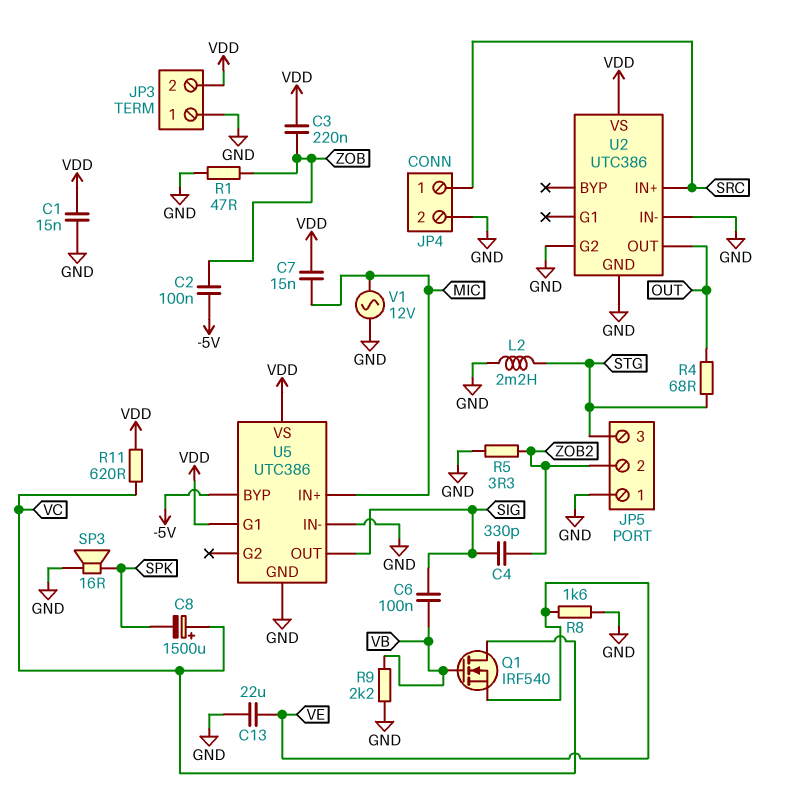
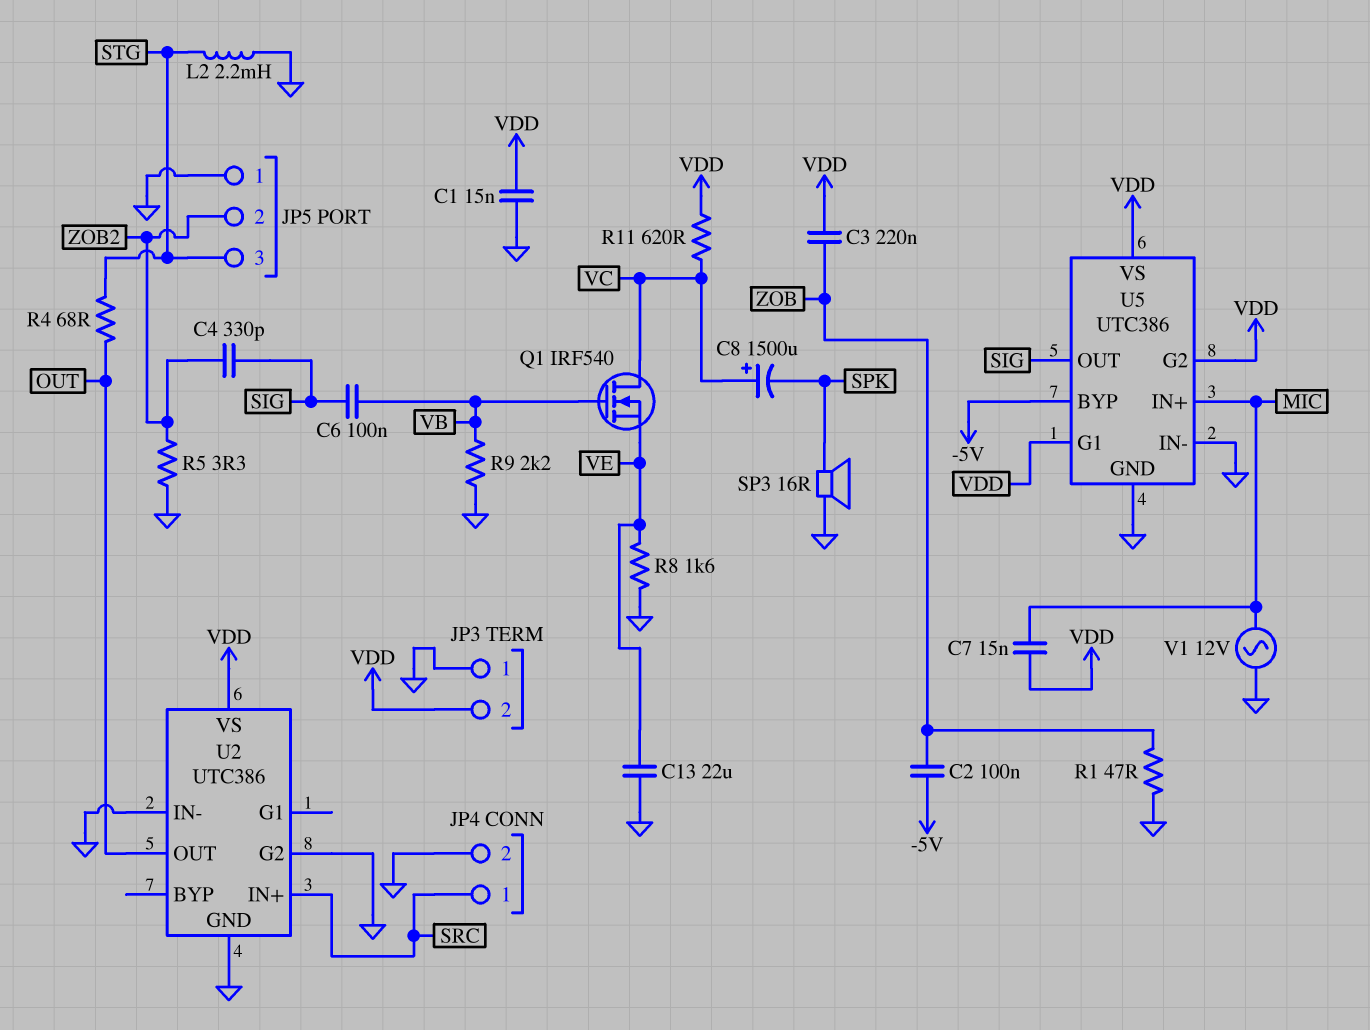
U5 pin G2: none -> VDD

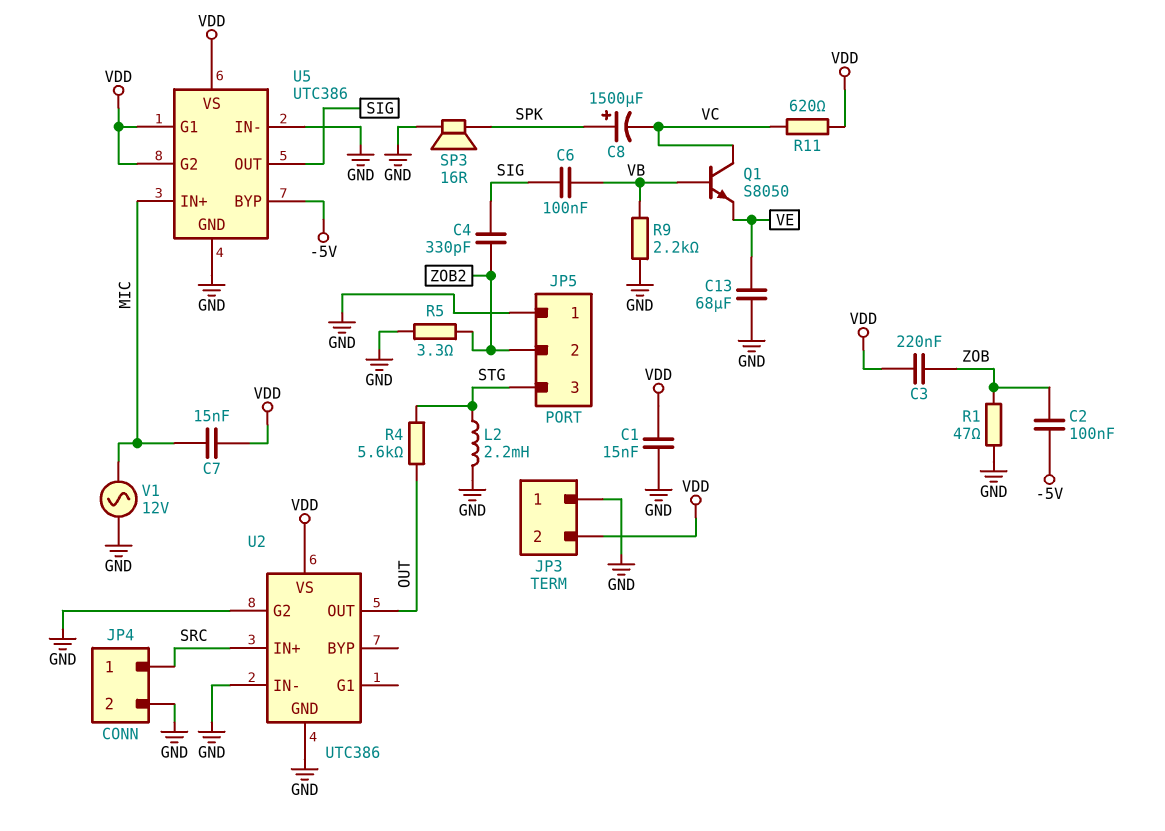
C8: 1500uF (plus VC, minus SPK) -> 1500uF (plus SPK, minus VC)
C13: 22uF (GND, VE) -> 68uF (GND, VE)
Q1: NMOS IRF540 (G VB, D VC, S VE) -> NPN S8050 (B VB, C VC, E VE)
R4: 68 (OUT, STG) -> 5.6k (OUT, STG)
R8: 1.6k (GND, VE) -> none

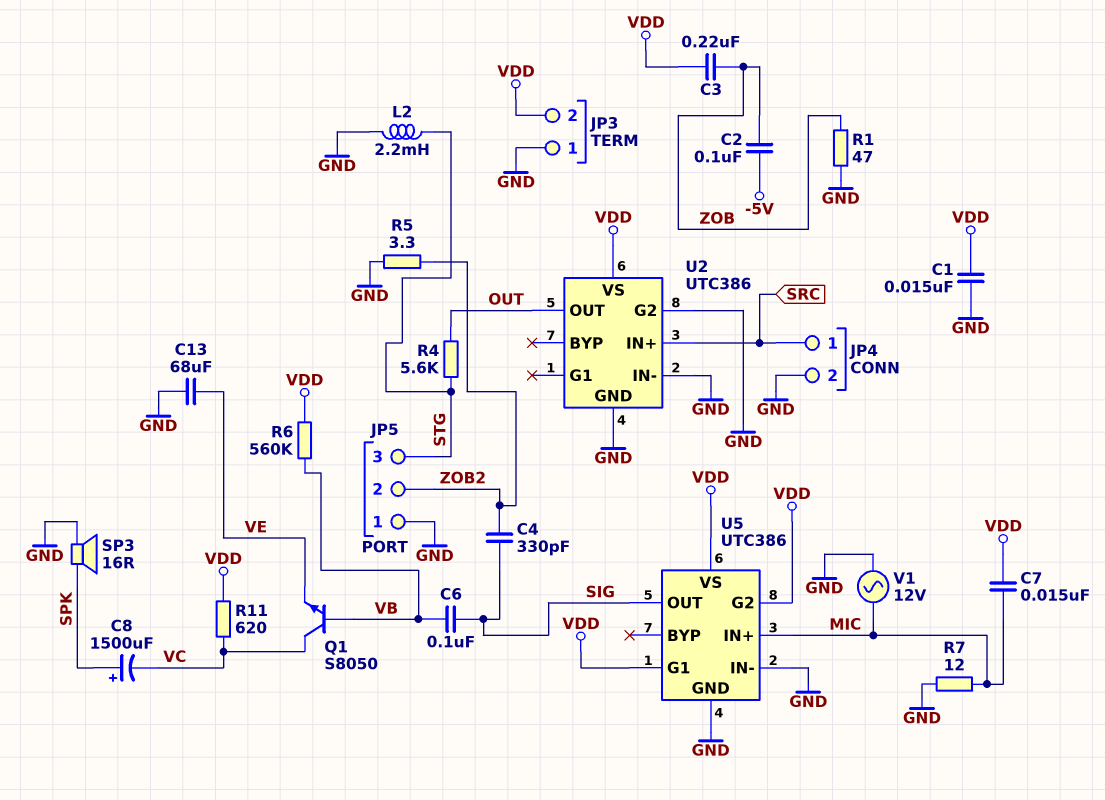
R6: none -> 560k (VB, VDD)
R7: none -> 12 (GND, MIC)
R9: 2.2k (GND, VB) -> none
U5 pin BYP: -5V -> none

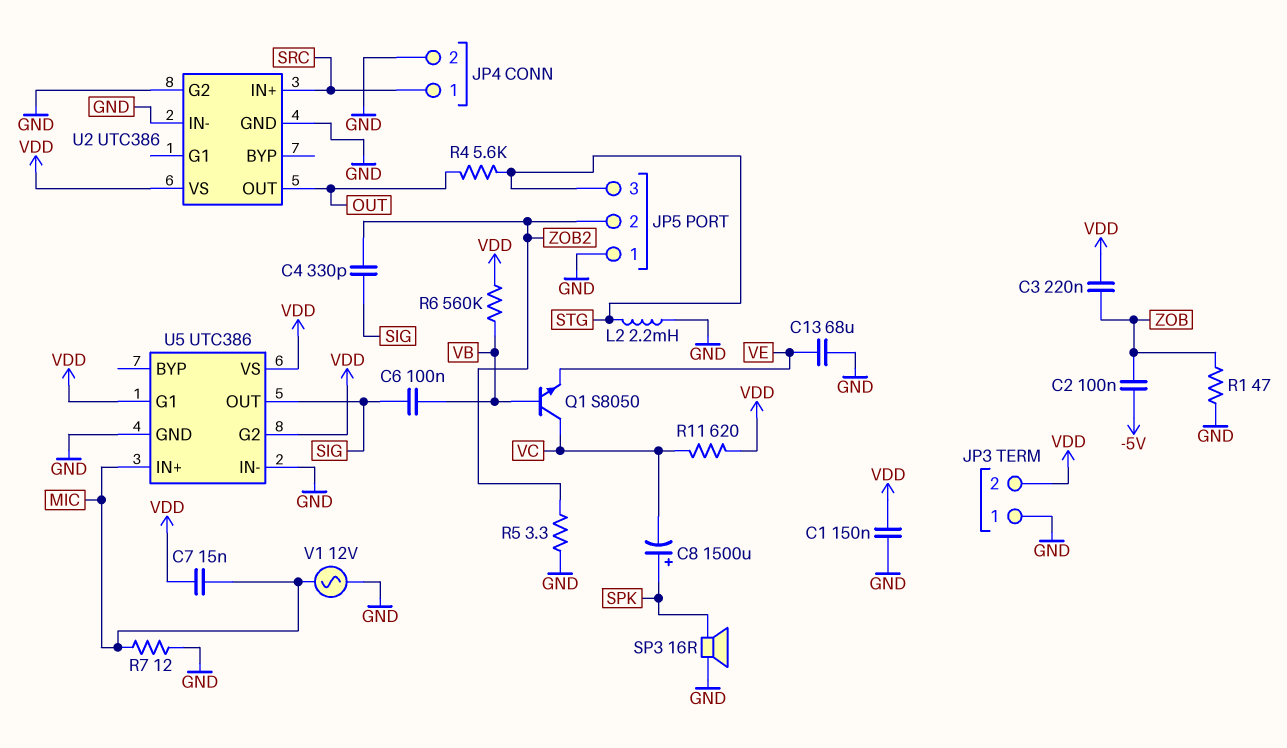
C1: 15nF (GND, VDD) -> 150nF (GND, VDD)

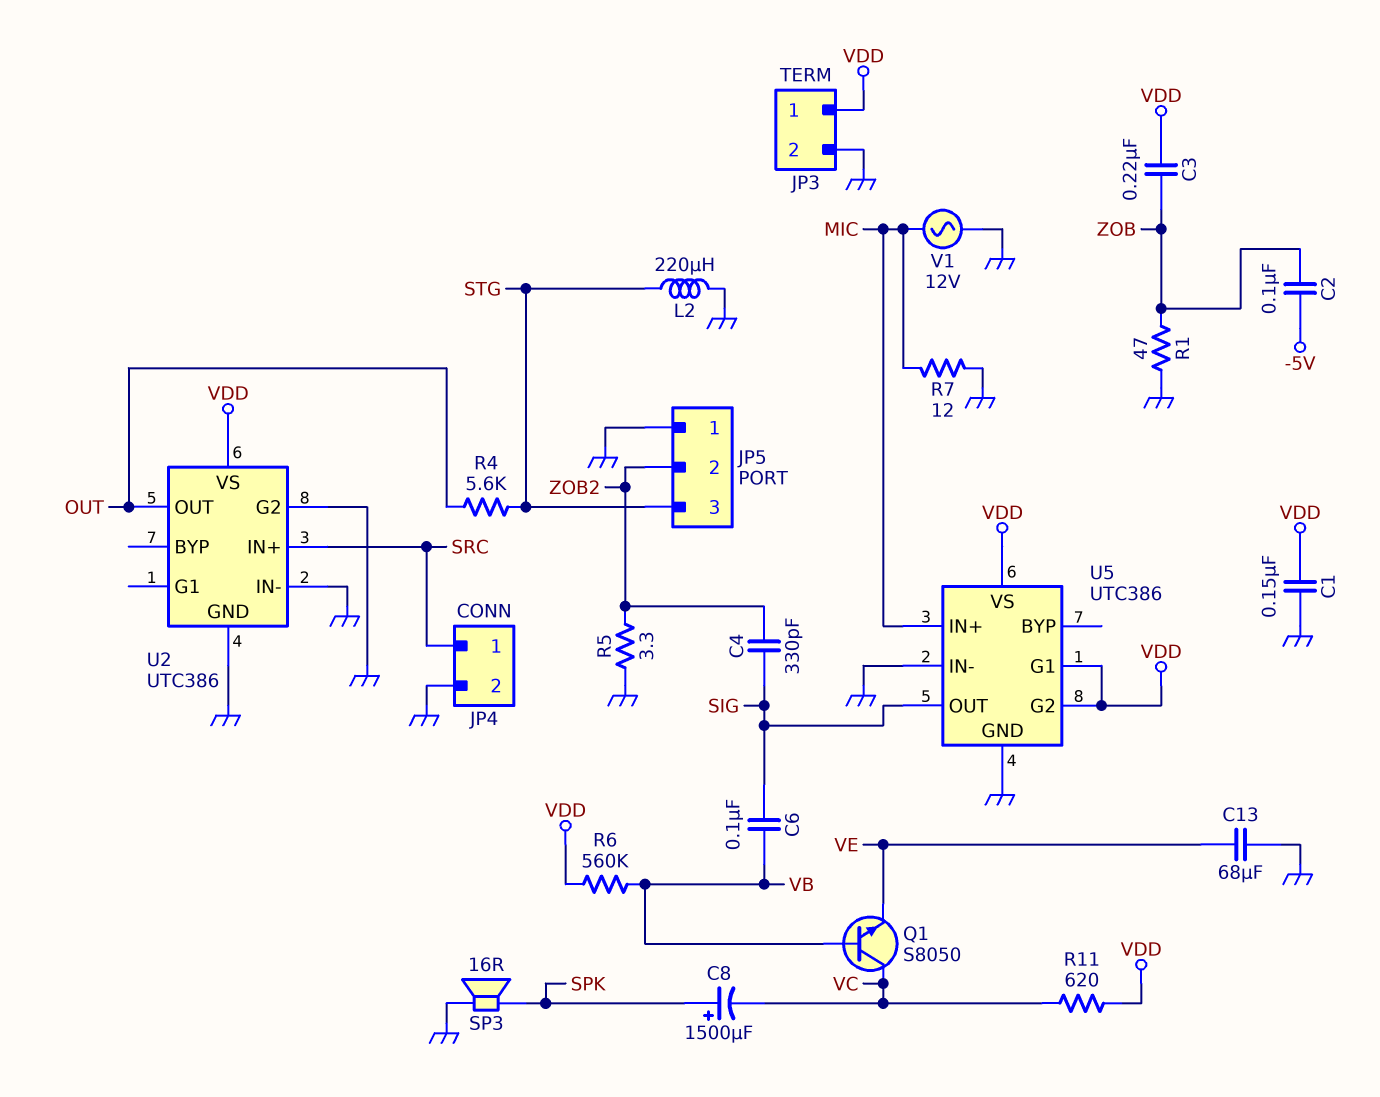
C7: 15nF (MIC, VDD) -> none
JP3 pin 1: GND -> VDD
JP3 pin 2: VDD -> GND
L2: 2.2mH (GND, STG) -> 220uH (GND, STG)

